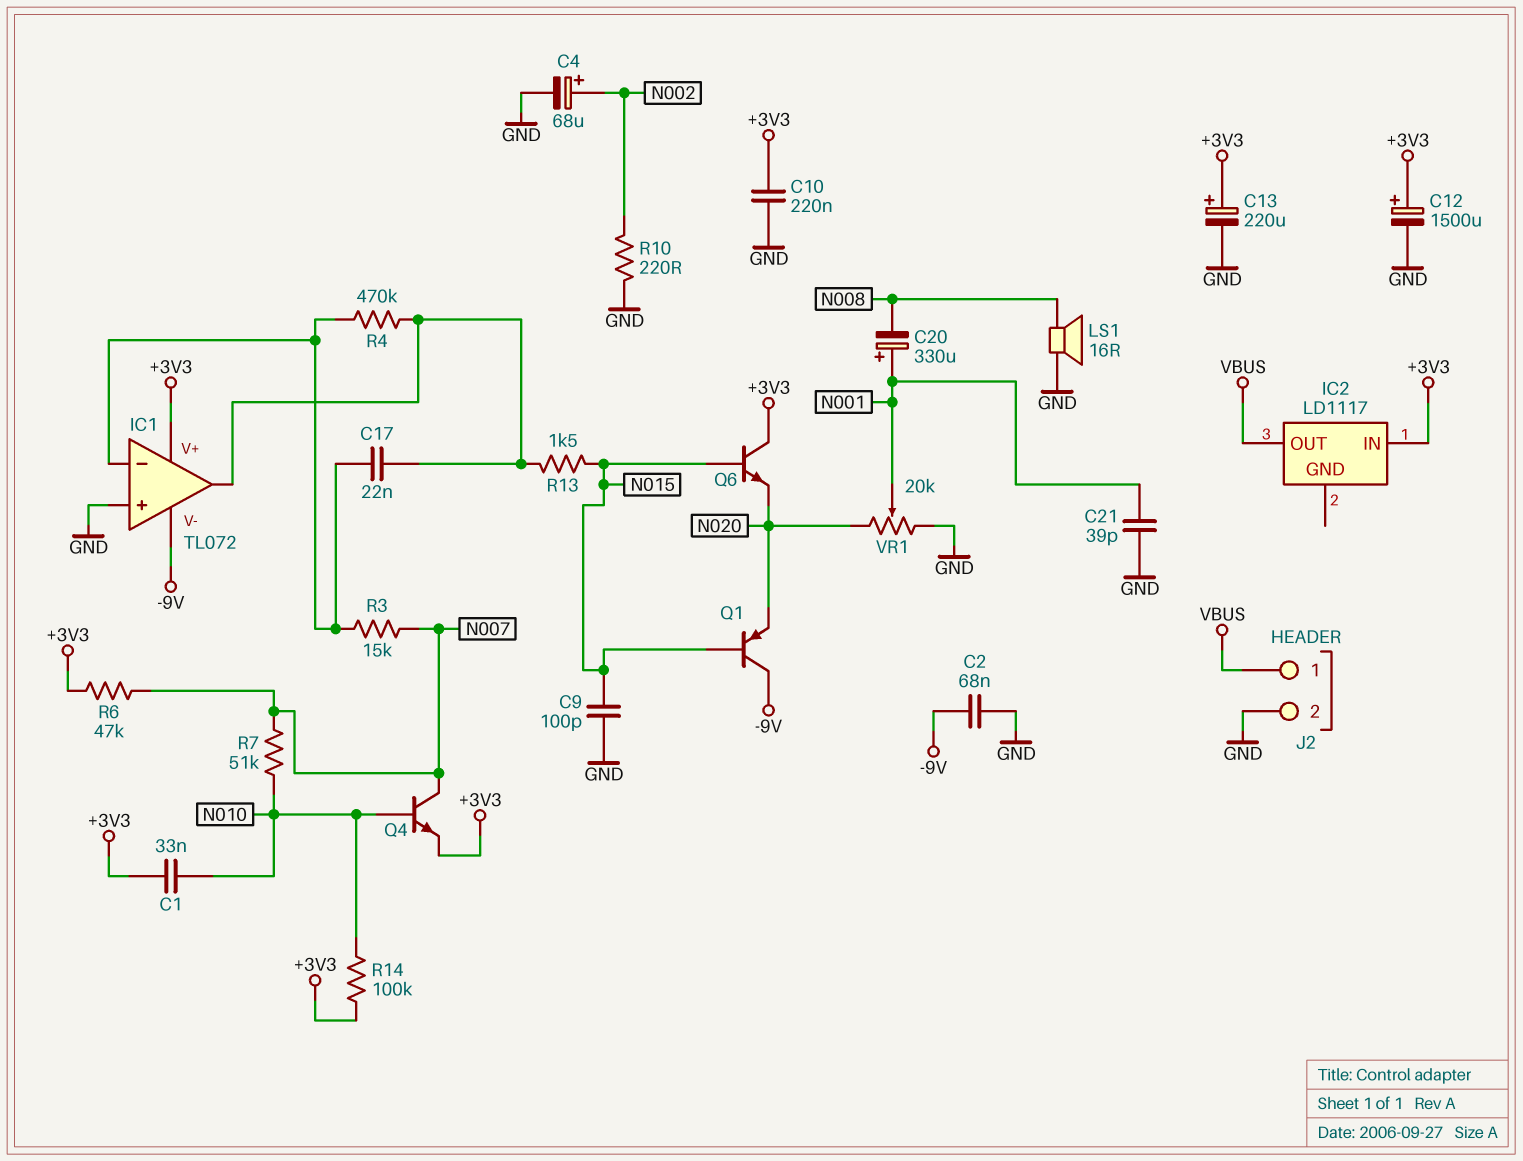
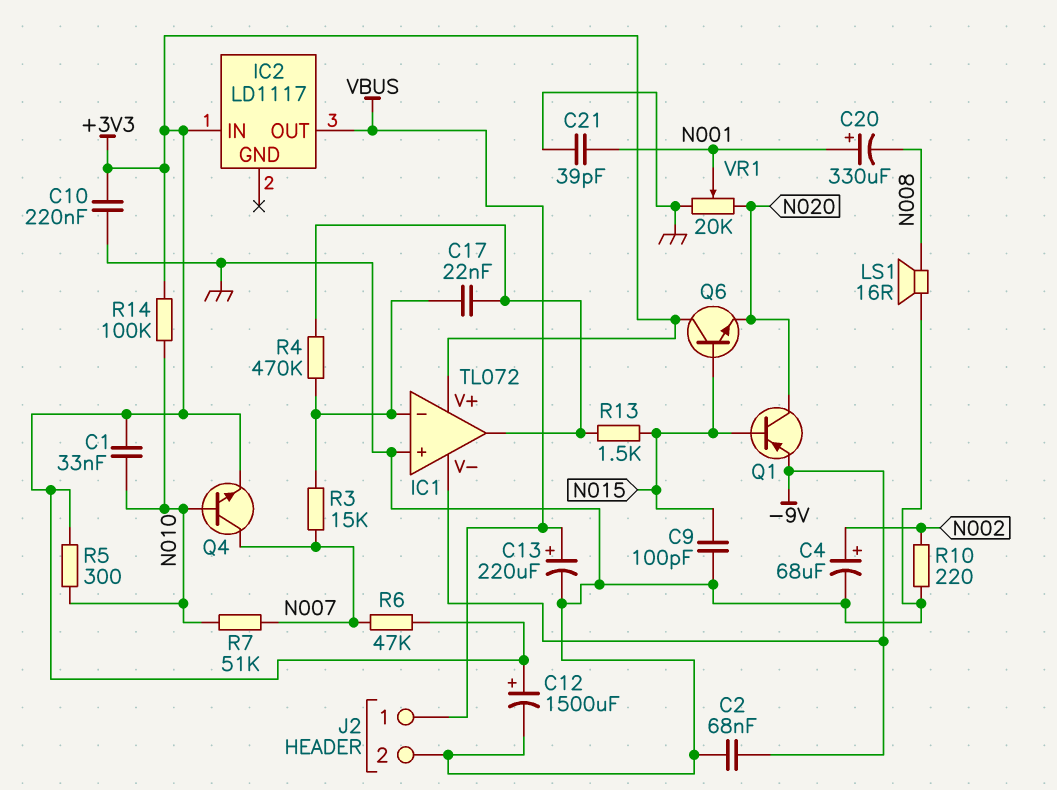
C13: 220uF (plus +3V3, minus GND) -> 220uF (plus VBUS, minus GND)
Q1: PNP (B N015, C -9V, E N020) -> PNP (B N015, C N020, E -9V)
R5: none -> 300 (+3V3, N010)

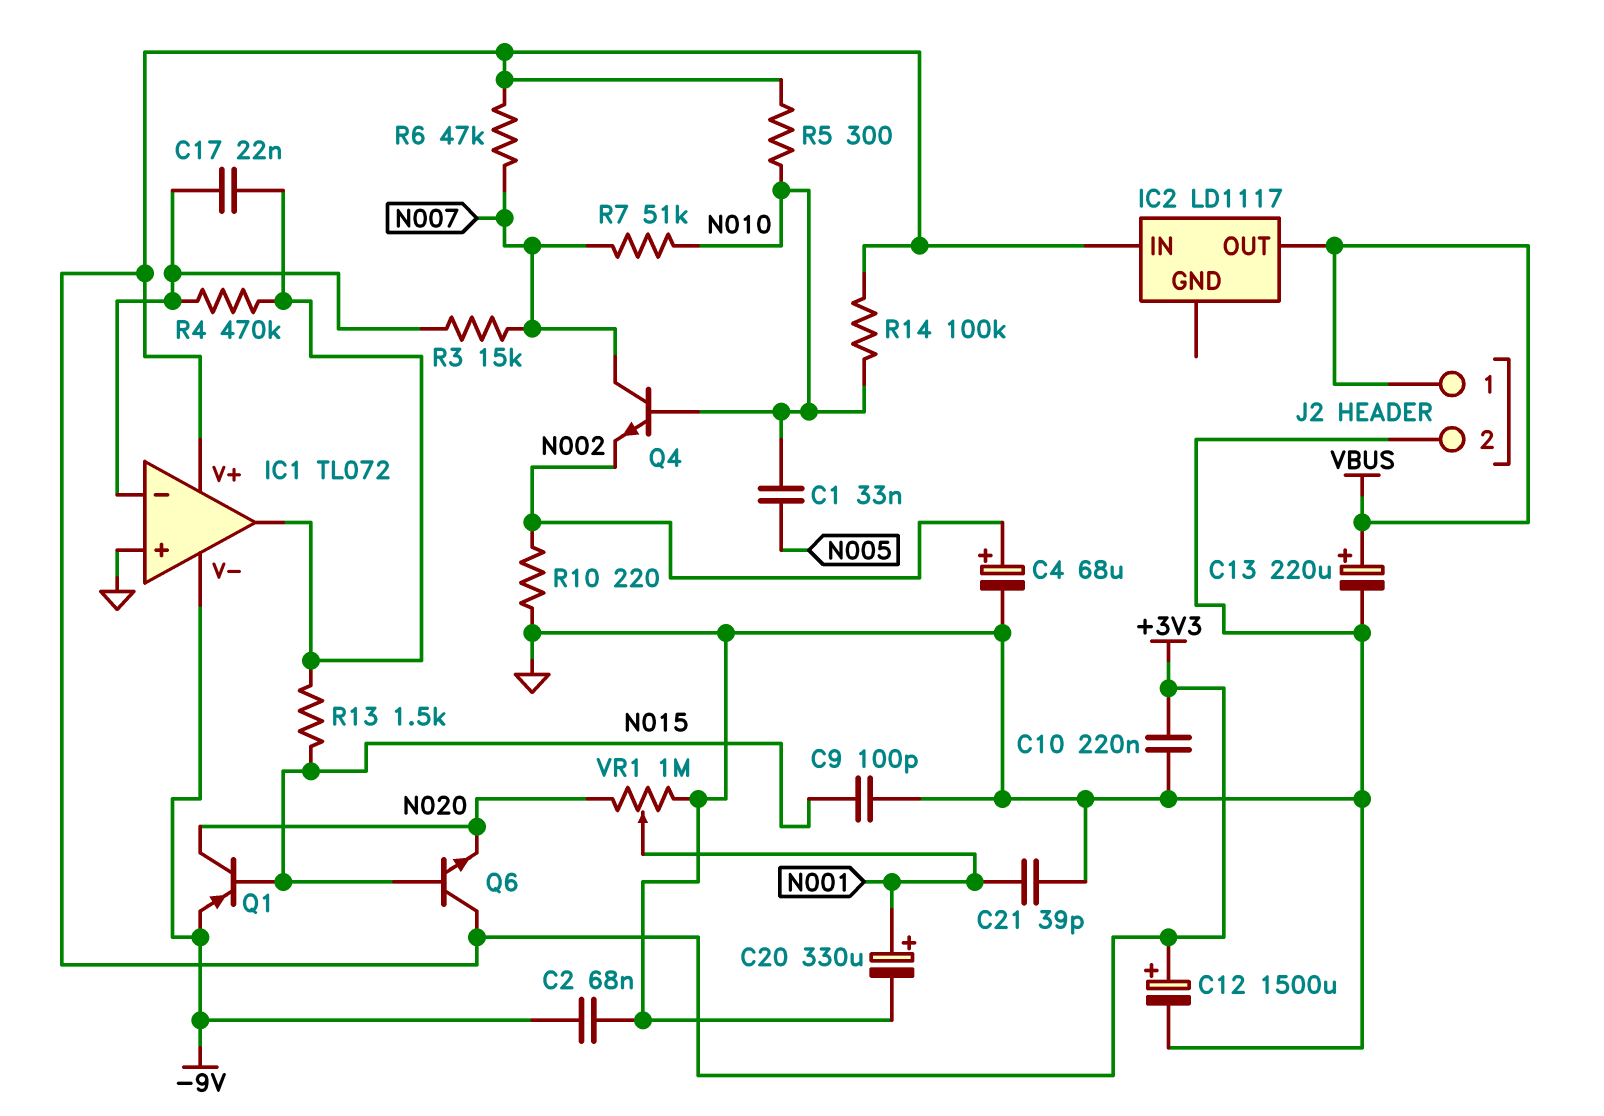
C1: 33nF (+3V3, N010) -> 33nF (N005, N010)
C20: 330uF (plus N001, minus N008) -> 330uF (plus N001, minus GND)
LS1: speaker 16R (GND, N008) -> none
Q4: NPN (B N010, C N007, E +3V3) -> NPN (B N010, C N007, E N002)
VR1: 20k (GND, N020, wiper N001) -> 1M (GND, N020, wiper N001)

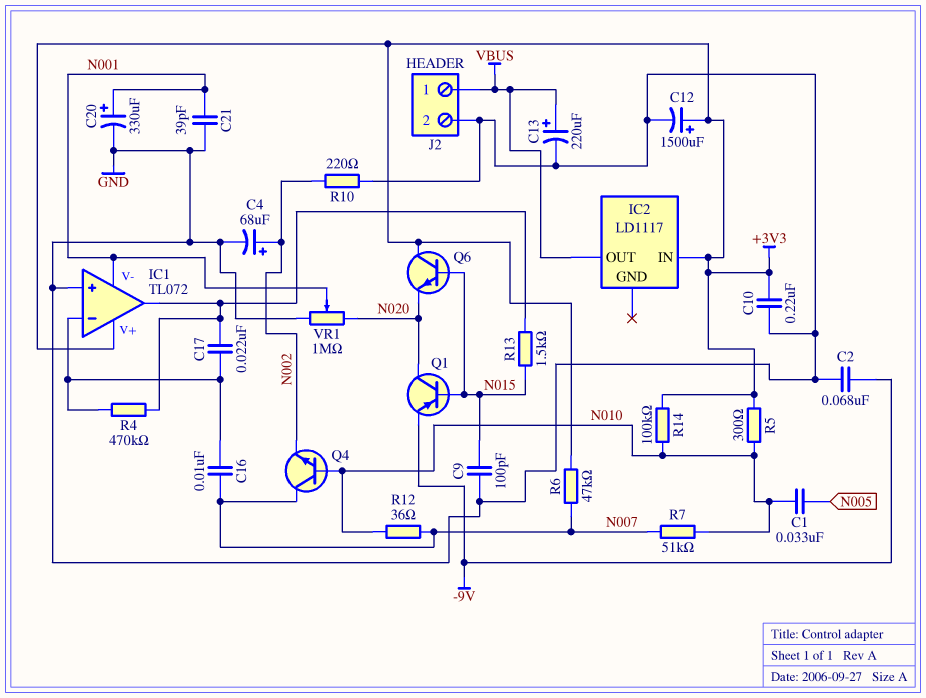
C16: none -> 10nF (IC1/in-, N007)
IC1 pin V-: -9V -> N001
R3: 15k (IC1/in-, N007) -> none
R12: none -> 36 (N007, N010)

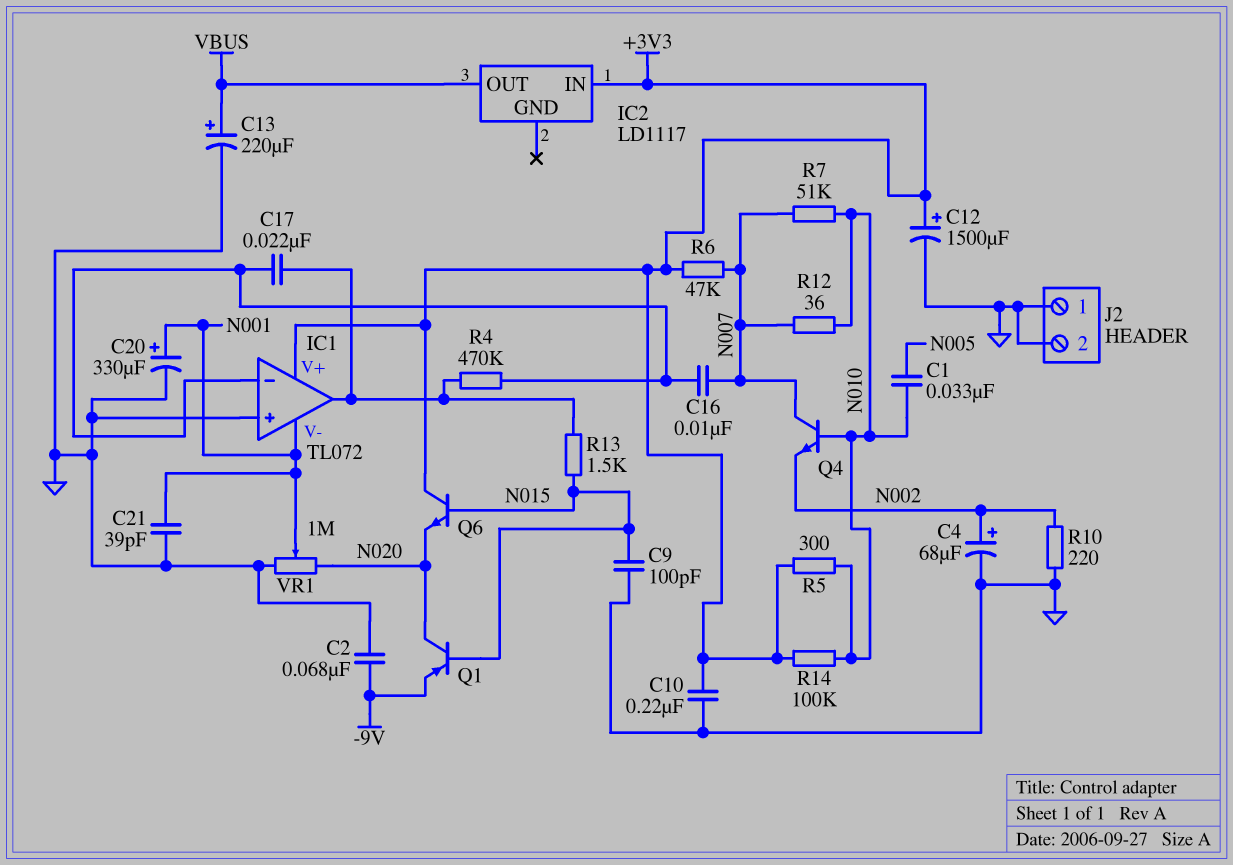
J2 pin 1: VBUS -> GND

